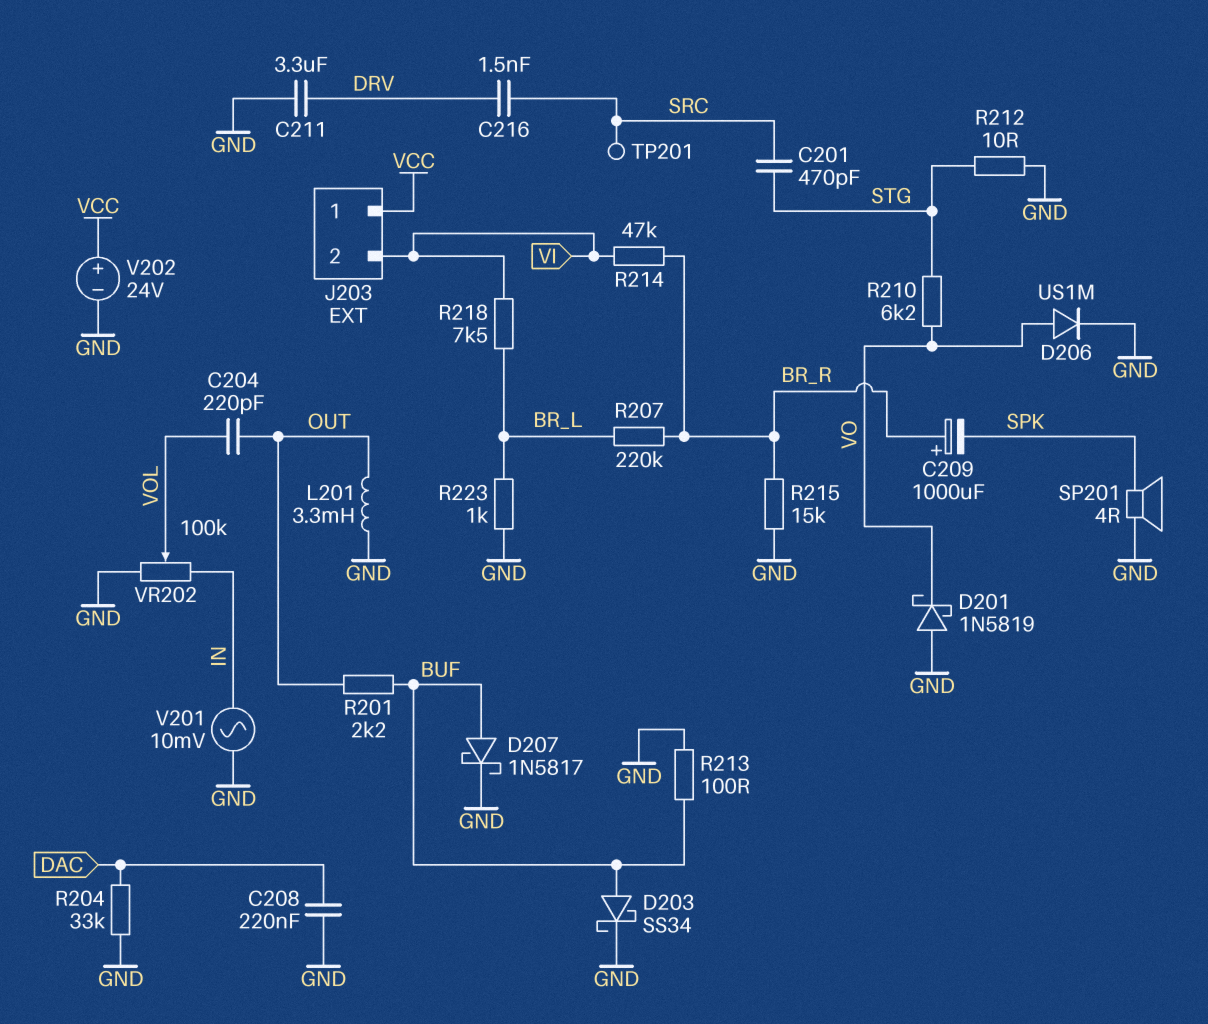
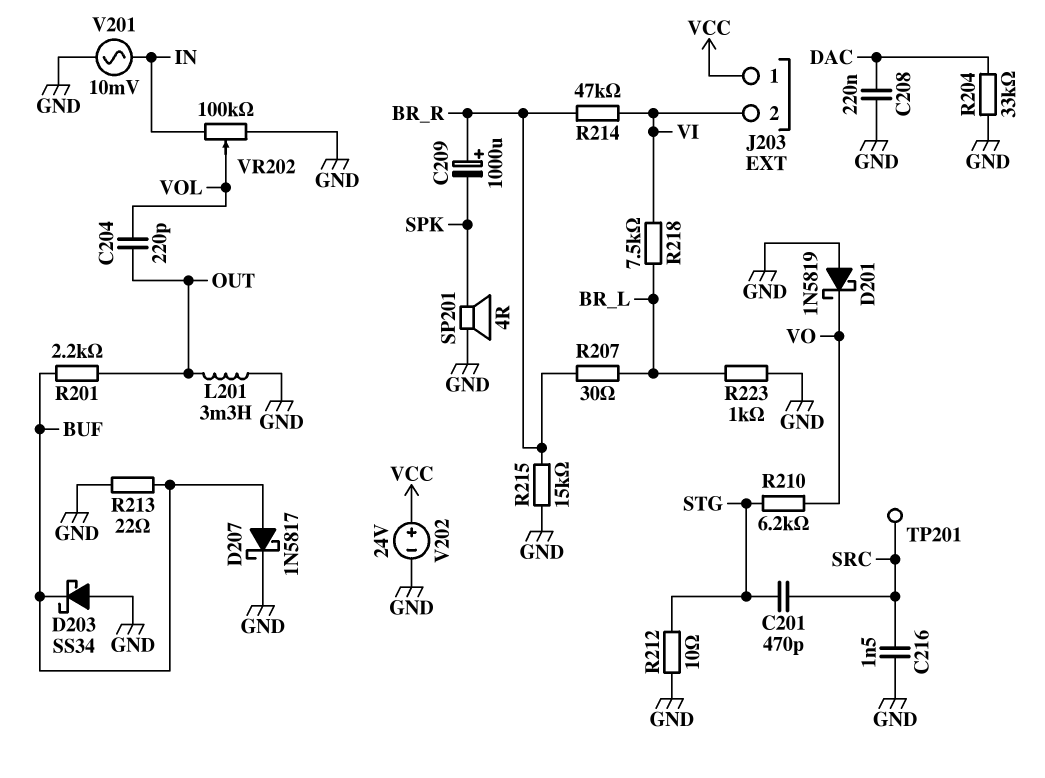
C211: 3.3uF (DRV, GND) -> none
C216: 1.5nF (DRV, SRC) -> 1.5nF (GND, SRC)
D203: schottky SS34 (A BUF, K GND) -> schottky SS34 (A GND, K BUF)
D206: diode US1M (A VO, K GND) -> none
R207: 220k (BR_L, BR_R) -> 30 (BR_L, BR_R)
R213: 100 (BUF, GND) -> 22 (BUF, GND)

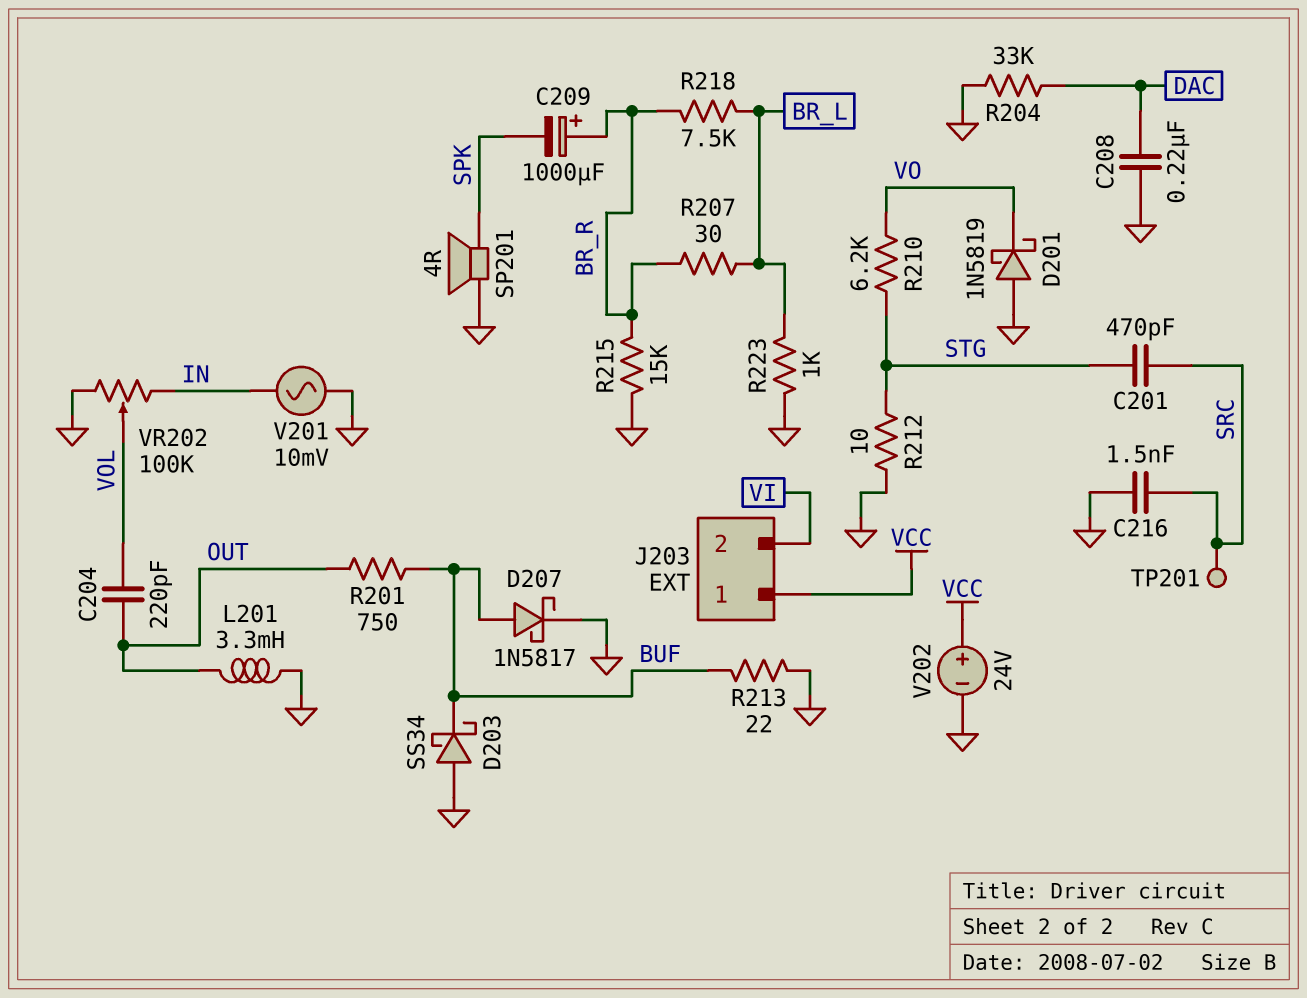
R201: 2.2k (BUF, OUT) -> 750 (BUF, OUT)
R214: 47k (BR_R, VI) -> none
R218: 7.5k (BR_L, VI) -> 7.5k (BR_L, BR_R)

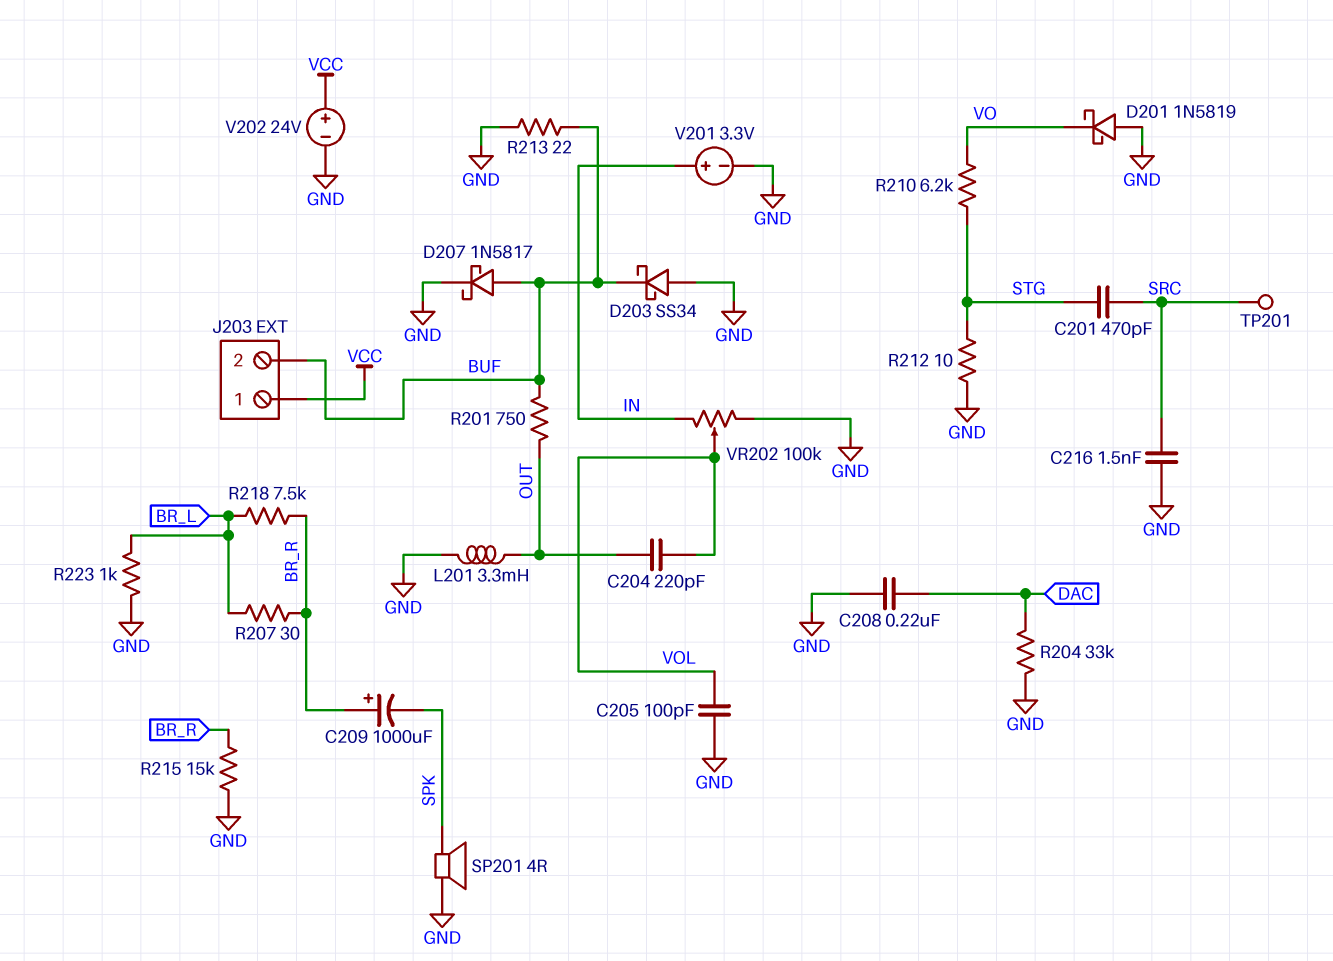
C205: none -> 100pF (GND, VOL)
J203 pin 2: VI -> BUF
V201: AC 10mV (GND, IN) -> 3.3V (plus IN, minus GND)

